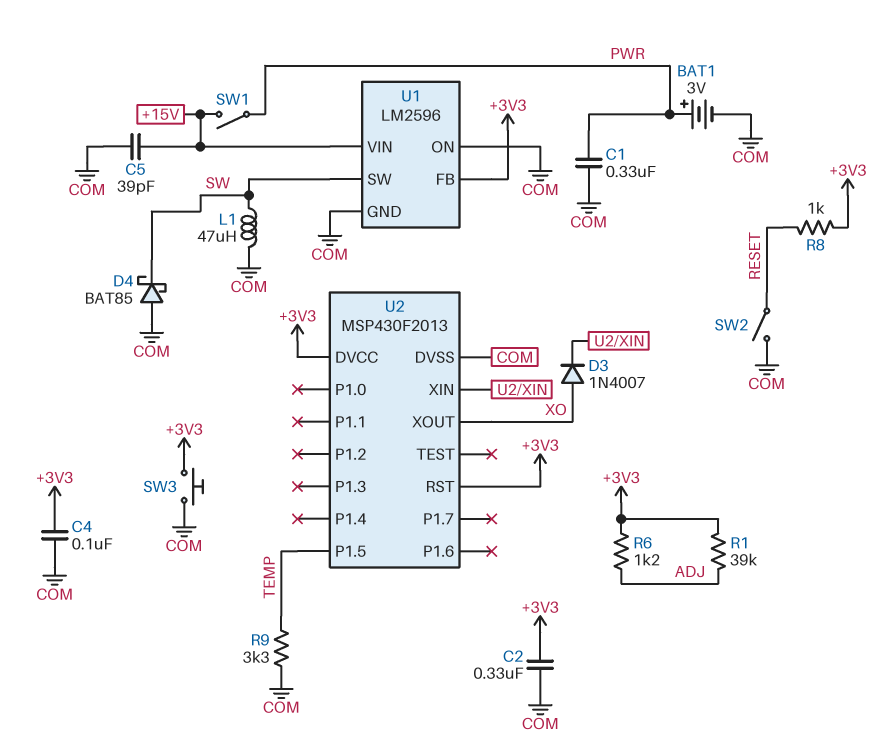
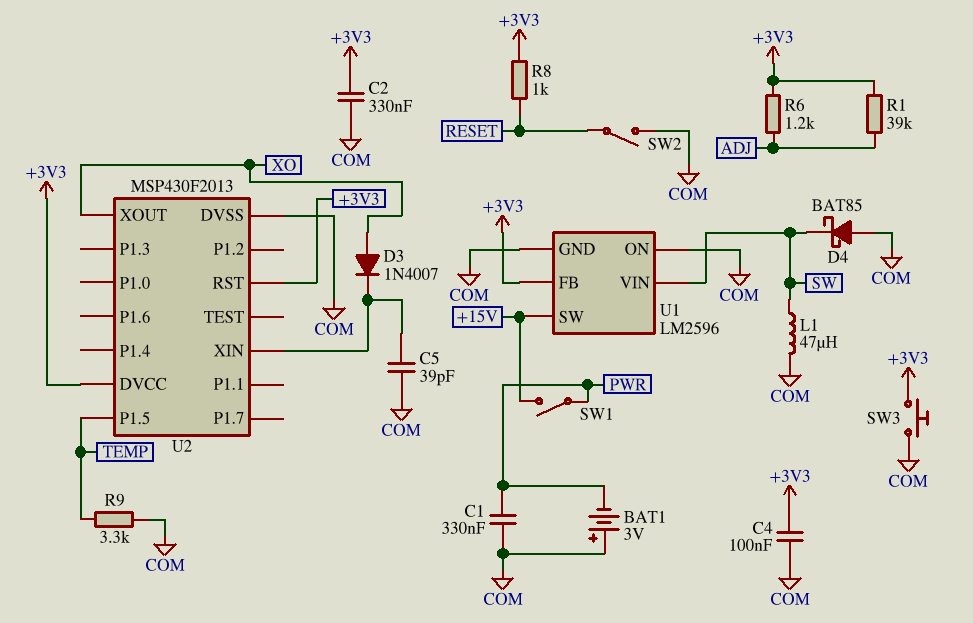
BAT1: 3V (plus PWR, minus COM) -> 3V (plus COM, minus PWR)
C5: 39pF (+15V, COM) -> 39pF (COM, U2/XIN)
U1 pin SW: SW -> +15V
U1 pin VIN: +15V -> SW

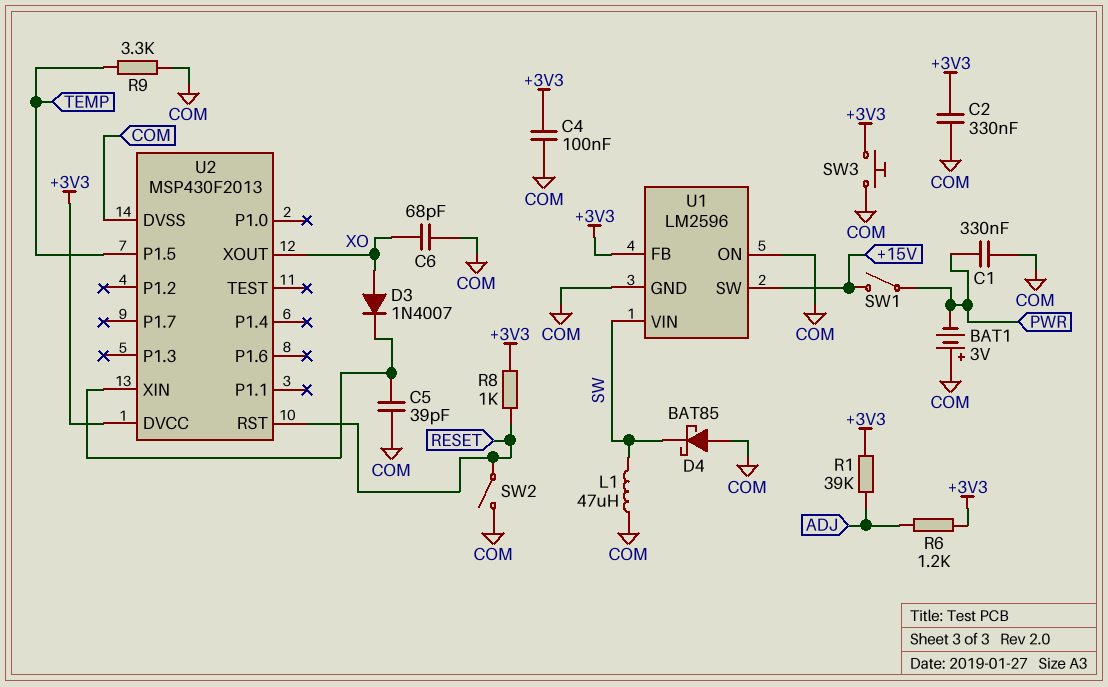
C6: none -> 68pF (COM, XO)
U2 pin RST: +3V3 -> RESET

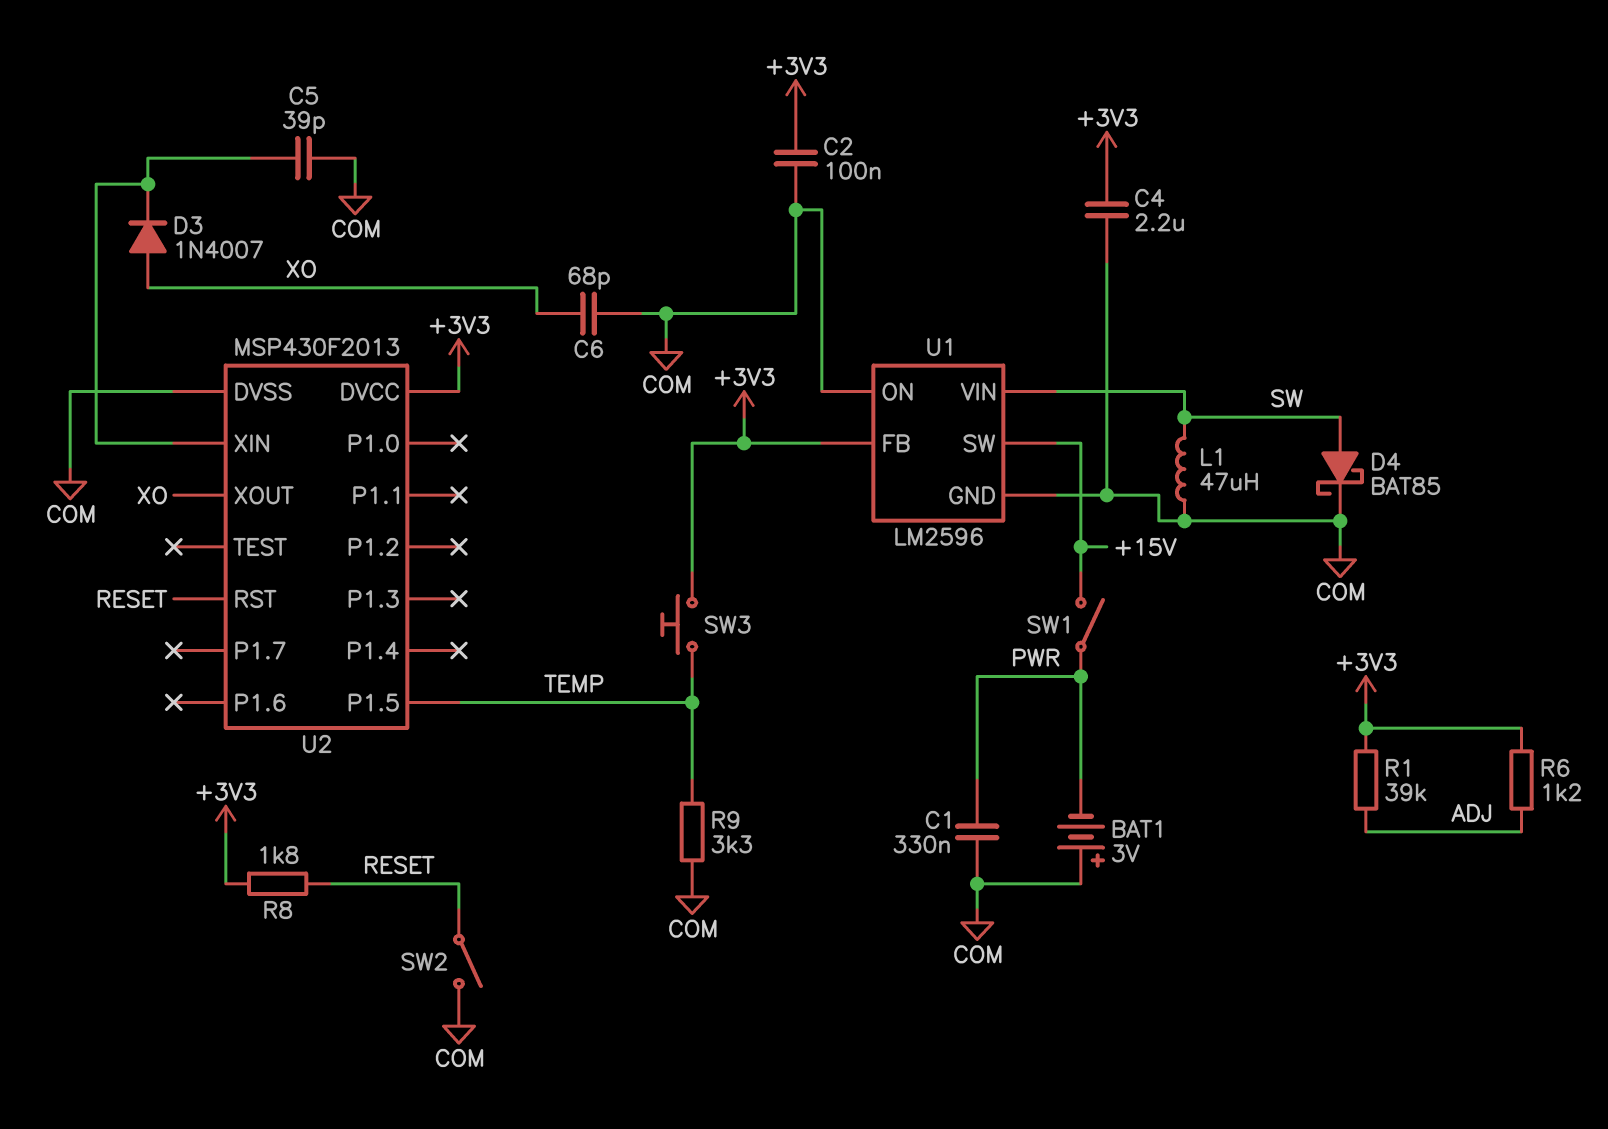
C2: 330nF (+3V3, COM) -> 100nF (+3V3, COM)
C4: 100nF (+3V3, COM) -> 2.2uF (+3V3, COM)
D4: schottky BAT85 (A COM, K SW) -> schottky BAT85 (A SW, K COM)
R8: 1k (+3V3, RESET) -> 1.8k (+3V3, RESET)
SW3: button (+3V3, COM) -> button (+3V3, TEMP)

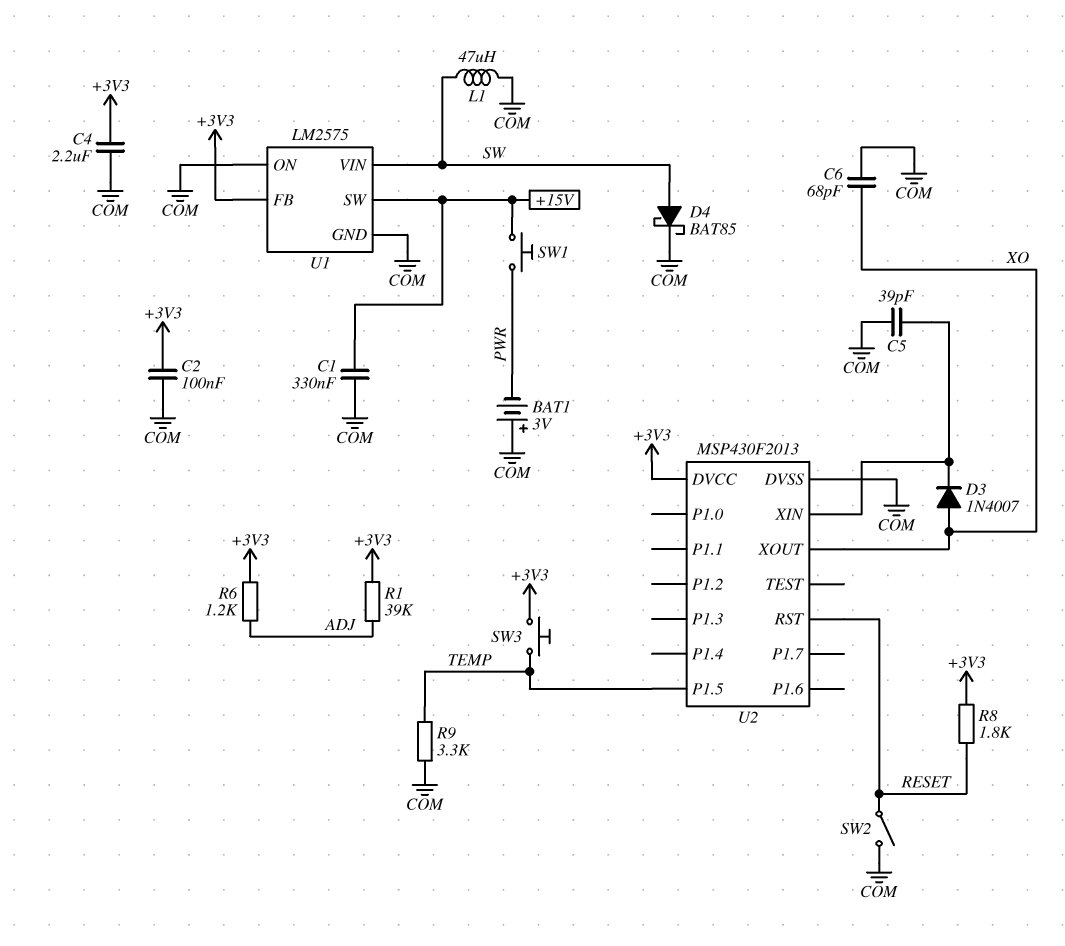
C1: 330nF (COM, PWR) -> 330nF (+15V, COM)
SW1: switch (+15V, PWR) -> button (+15V, PWR)
U1: LM2596 -> LM2575

